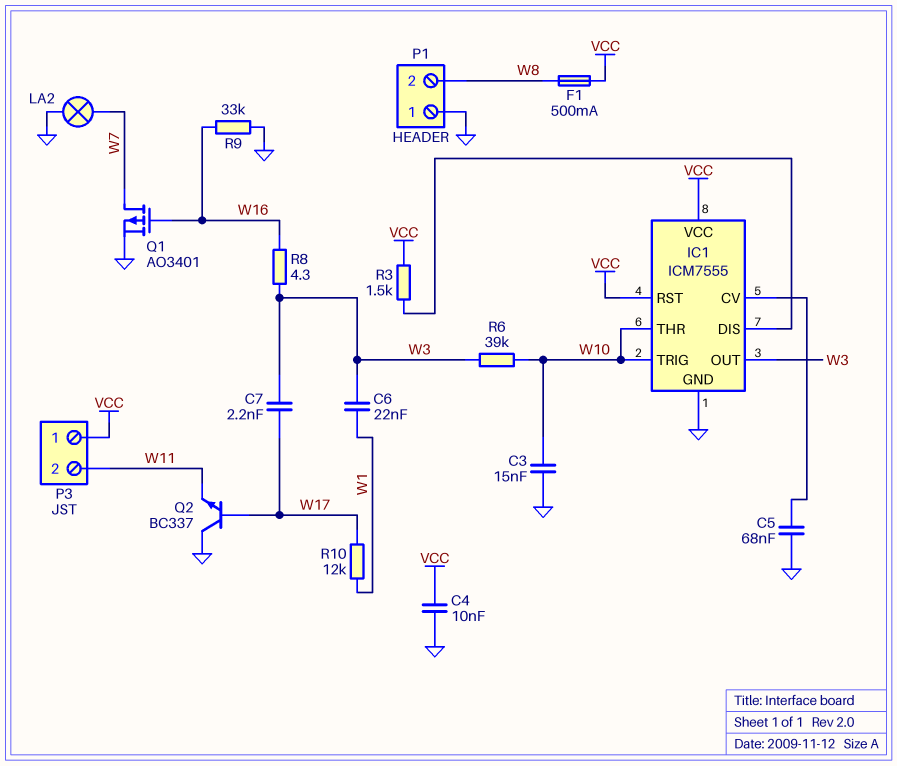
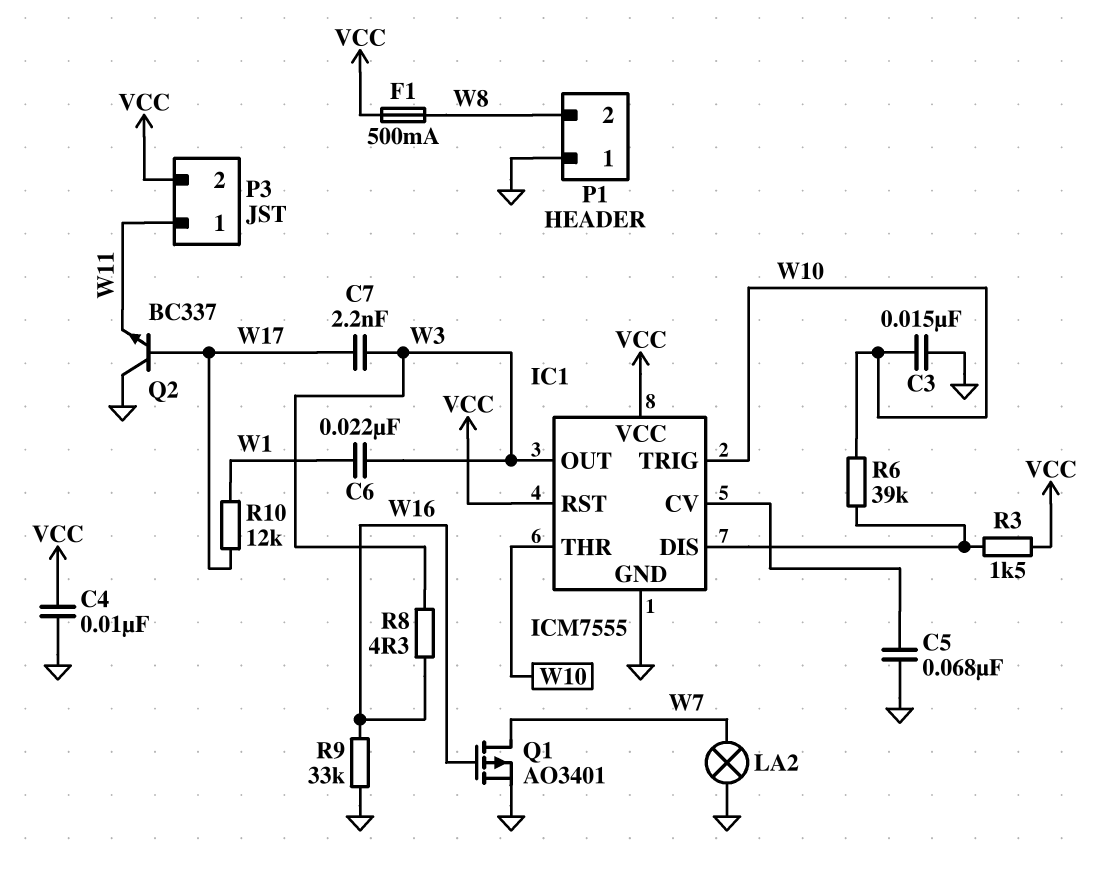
P3 pin 1: VCC -> W11
P3 pin 2: W11 -> VCC
R6: 39k (W3, W10) -> 39k (IC1/DIS, W10)

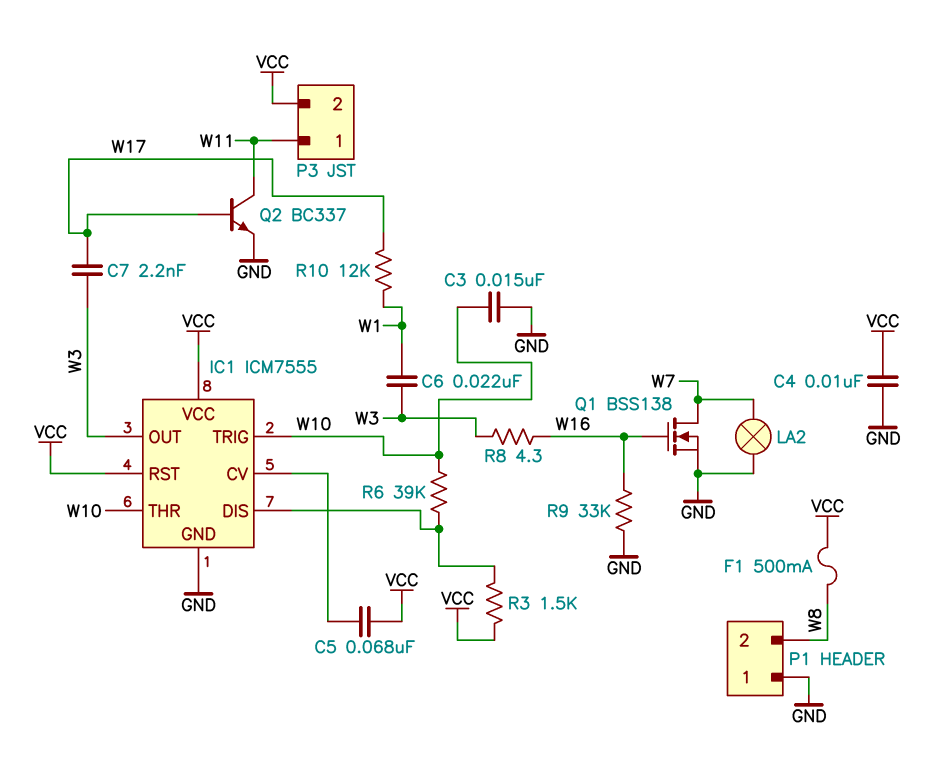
C5: 68nF (GND, IC1/CV) -> 68nF (IC1/CV, VCC)
Q1: PMOS AO3401 (G W16, D W7, S GND) -> NMOS BSS138 (G W16, D W7, S GND)
Q2: NPN BC337 (B W17, C GND, E W11) -> NPN BC337 (B W17, C W11, E GND)

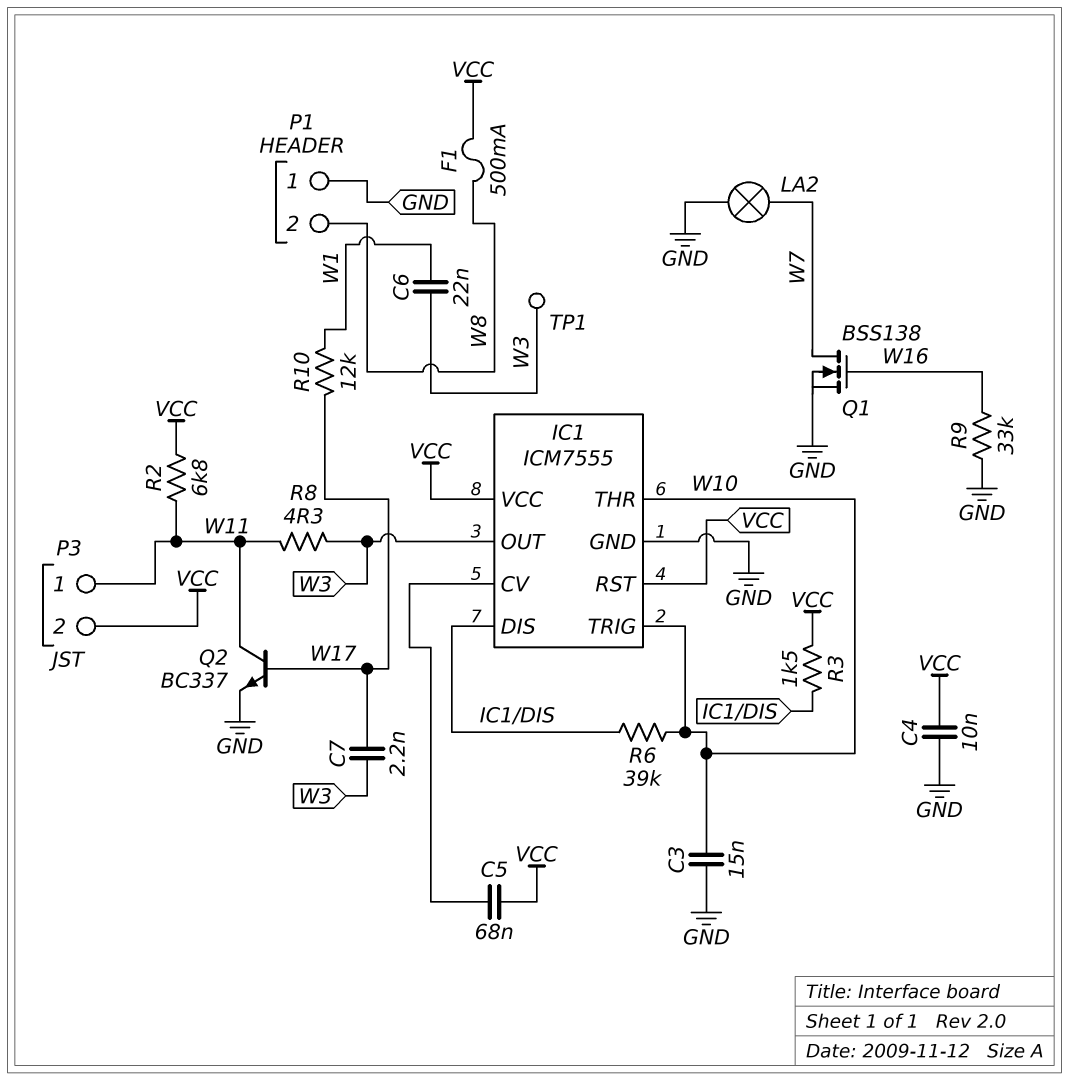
R2: none -> 6.8k (VCC, W11)
R8: 4.3 (W3, W16) -> 4.3 (W3, W11)
TP1: none -> test point (W3)

